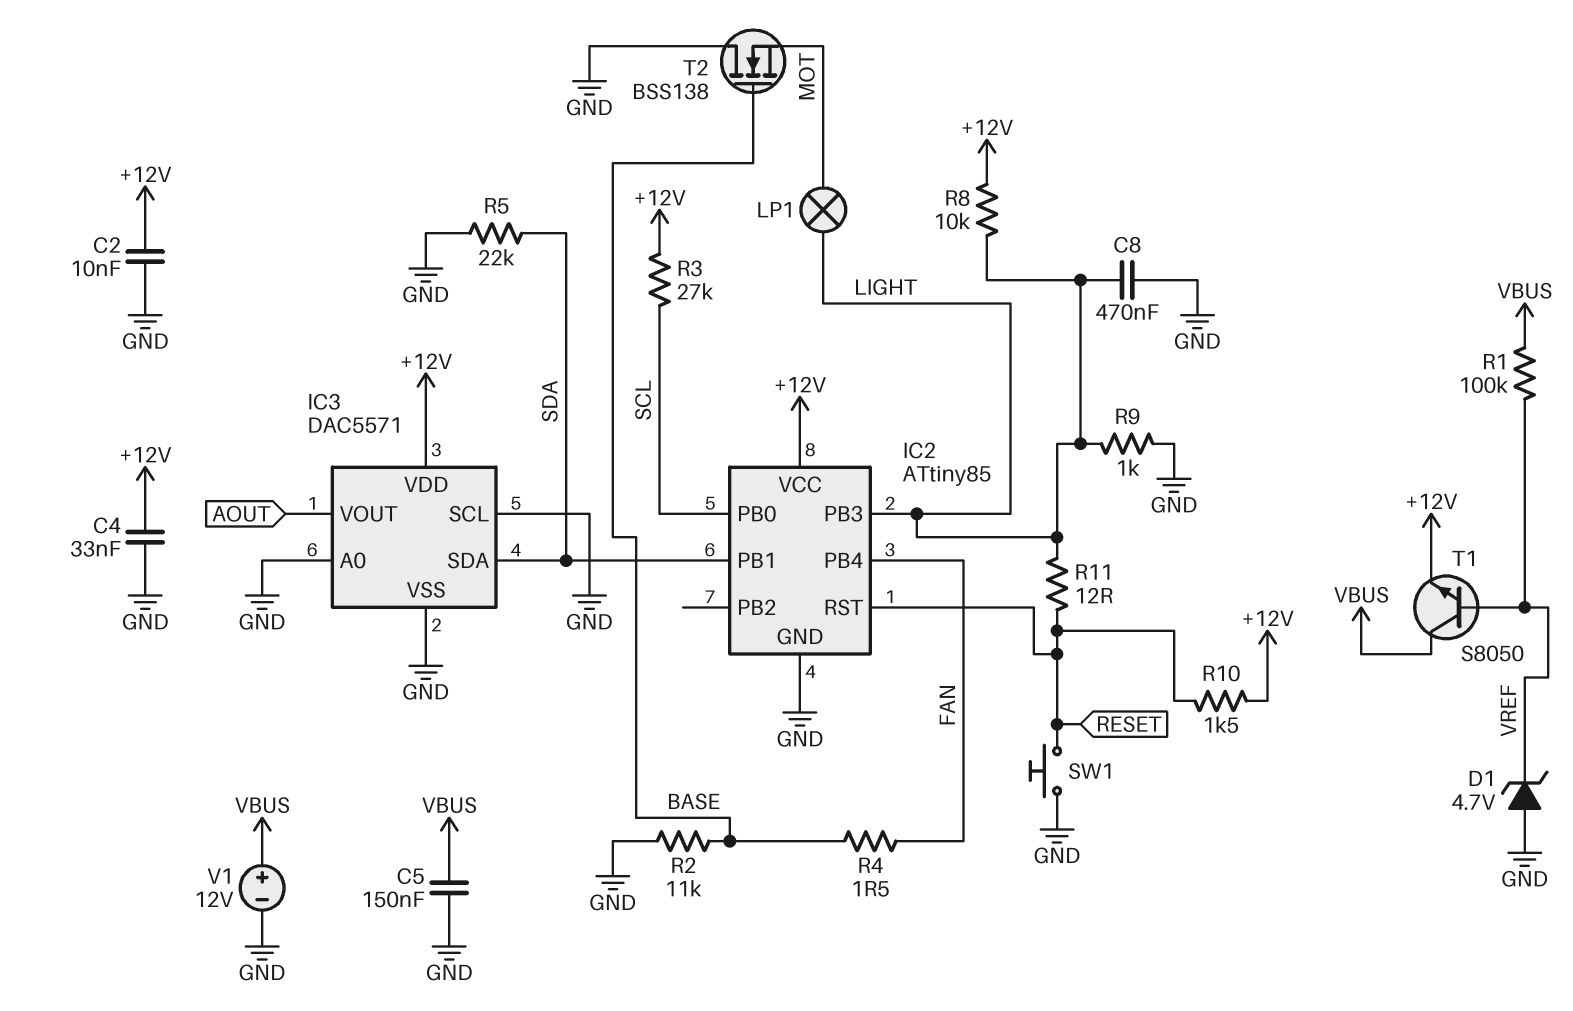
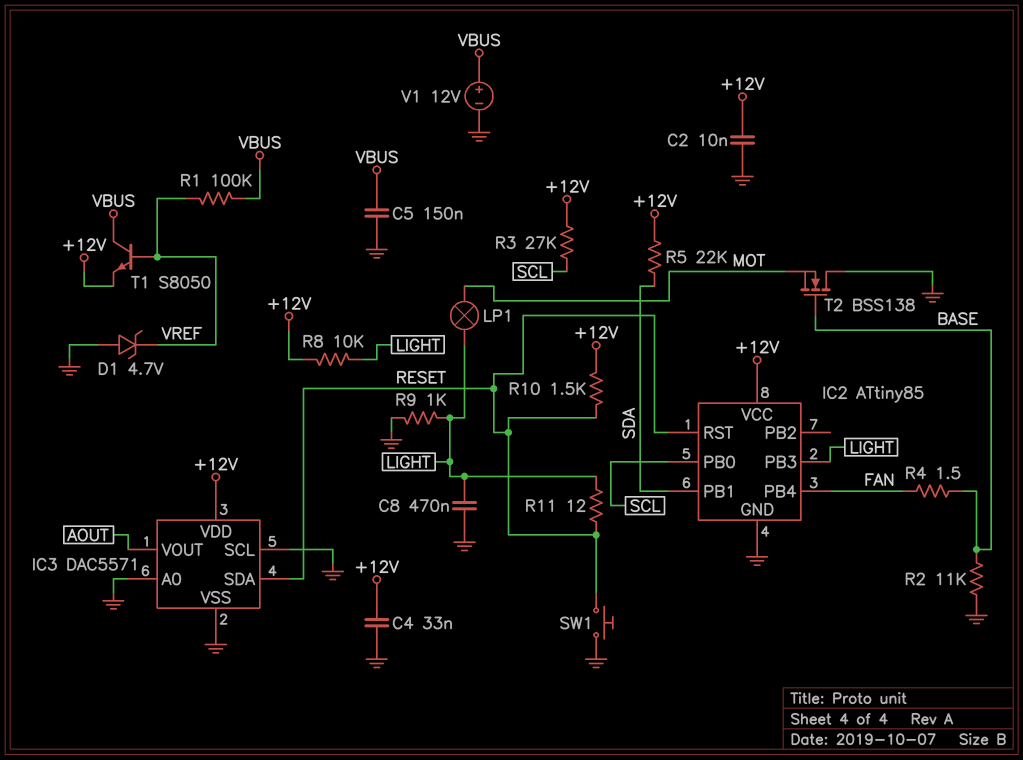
IC3 pin SDA: SDA -> RESET
R5: 22k (GND, SDA) -> 22k (+12V, SDA)

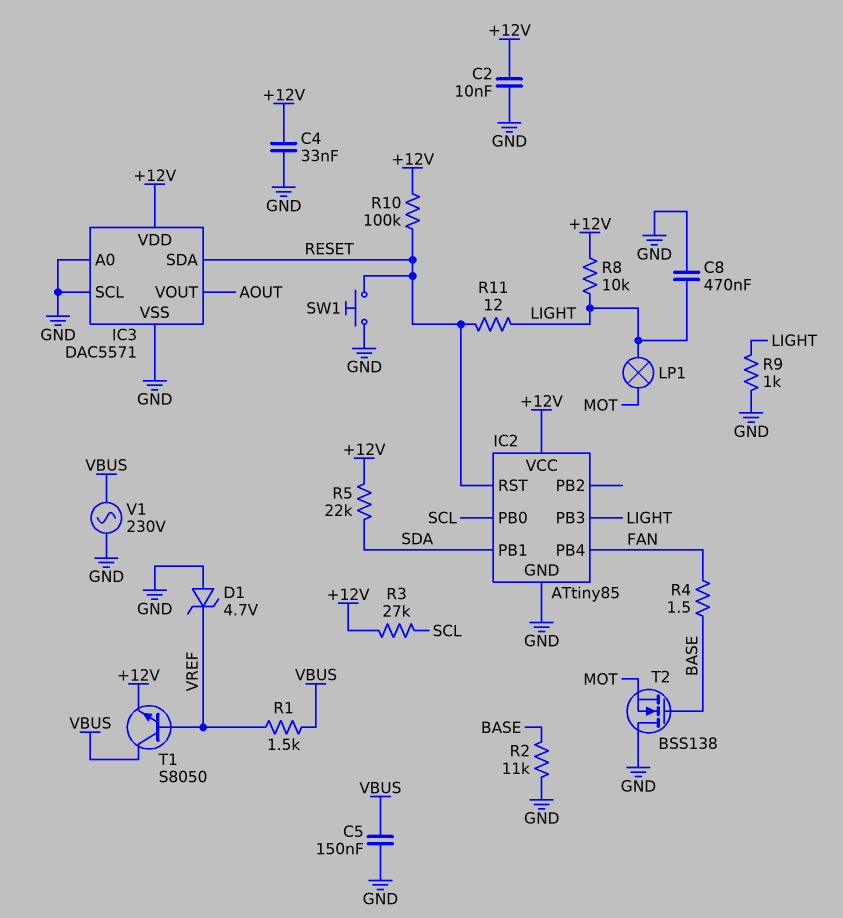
R1: 100k (VBUS, VREF) -> 1.5k (VBUS, VREF)
R10: 1.5k (+12V, RESET) -> 100k (+12V, RESET)
V1: 12V (plus VBUS, minus GND) -> AC 230V (GND, VBUS)

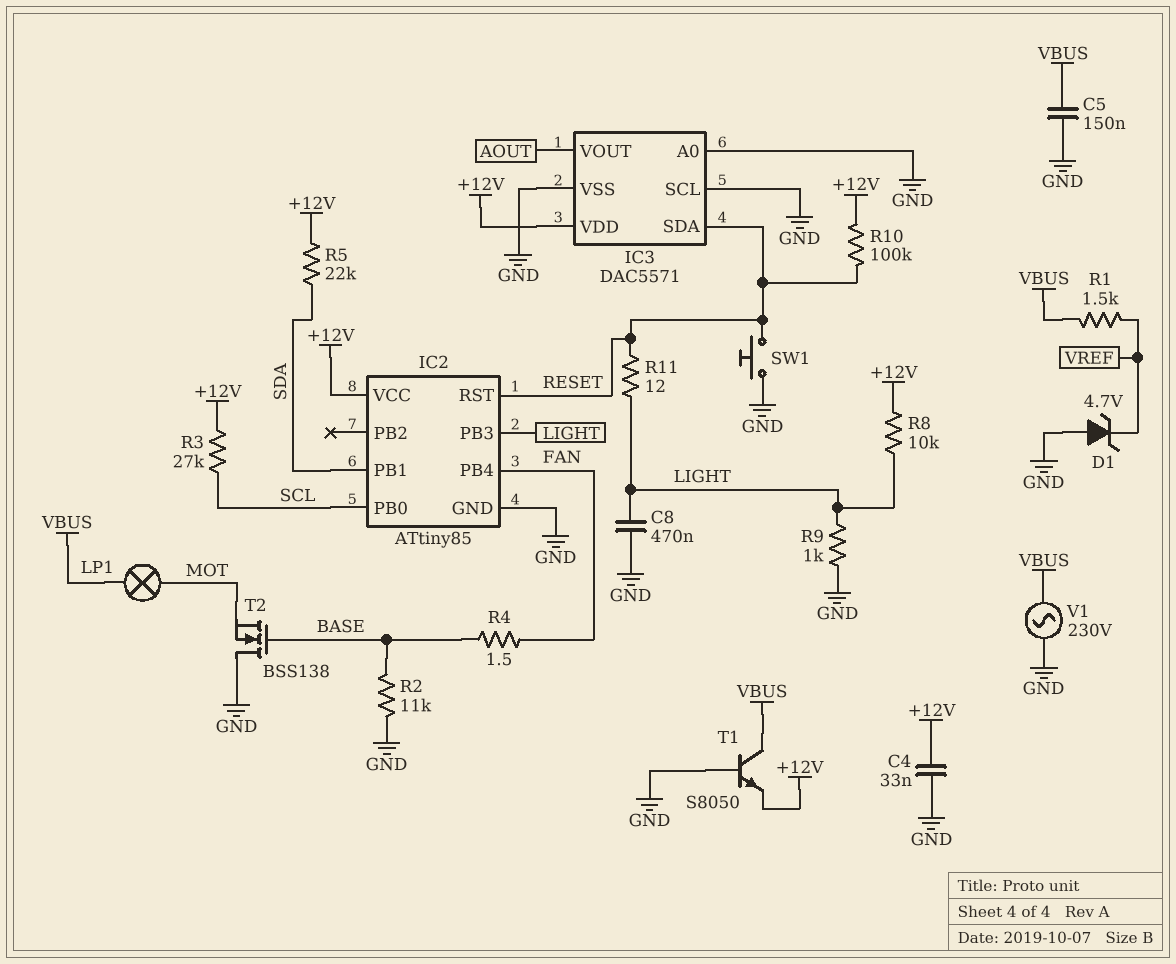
C2: 10nF (+12V, GND) -> none
LP1: lamp (LIGHT, MOT) -> lamp (MOT, VBUS)
T1: NPN S8050 (B VREF, C VBUS, E +12V) -> NPN S8050 (B GND, C VBUS, E +12V)

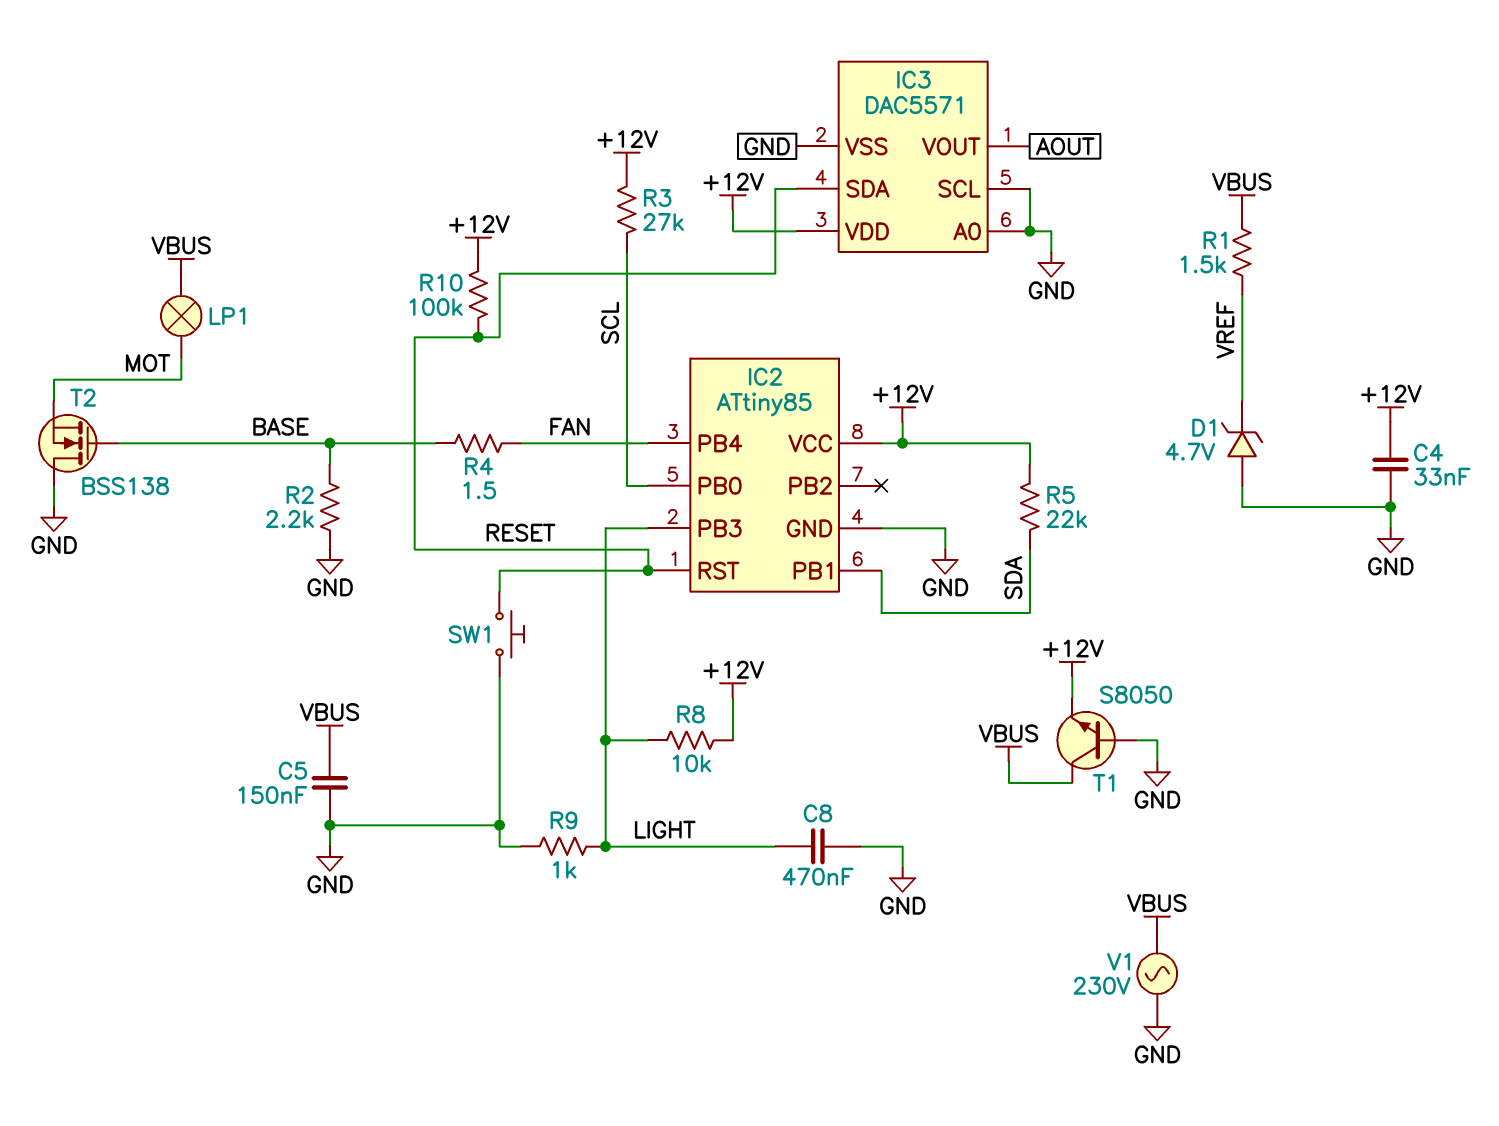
R2: 11k (BASE, GND) -> 2.2k (BASE, GND)
R11: 12 (LIGHT, RESET) -> none

